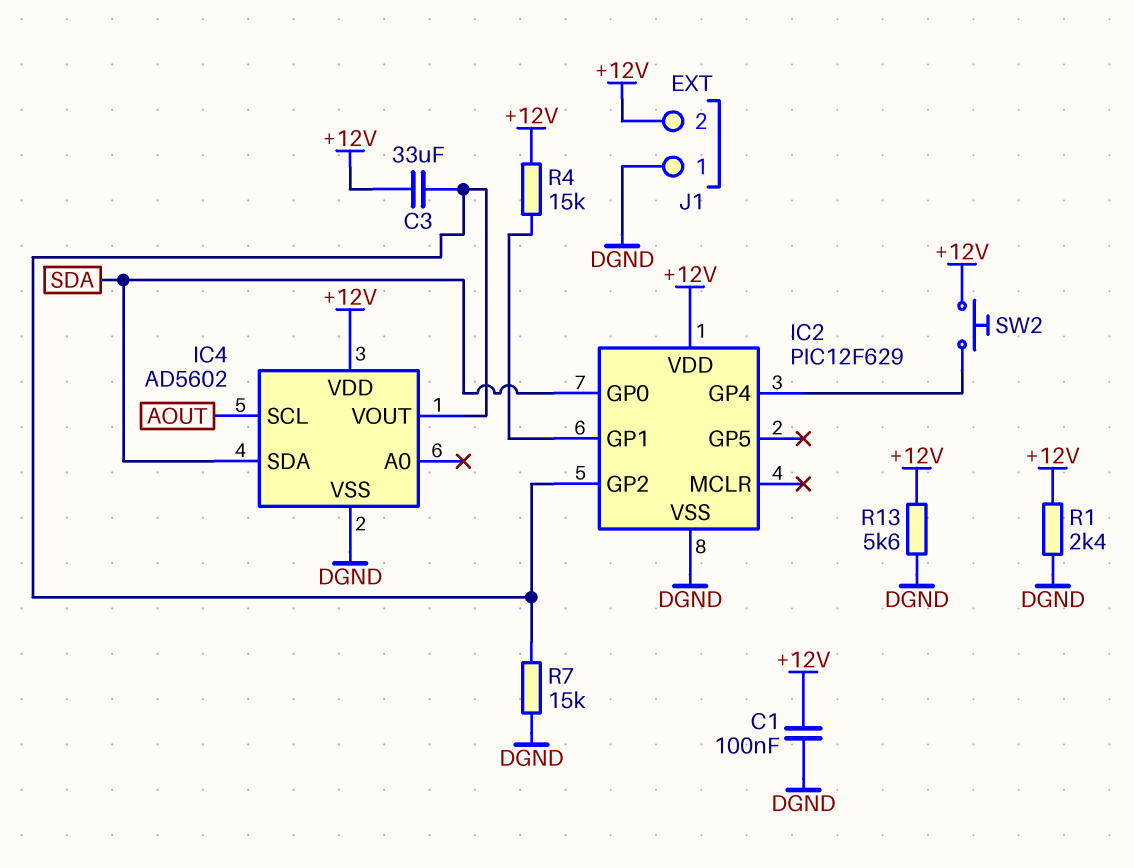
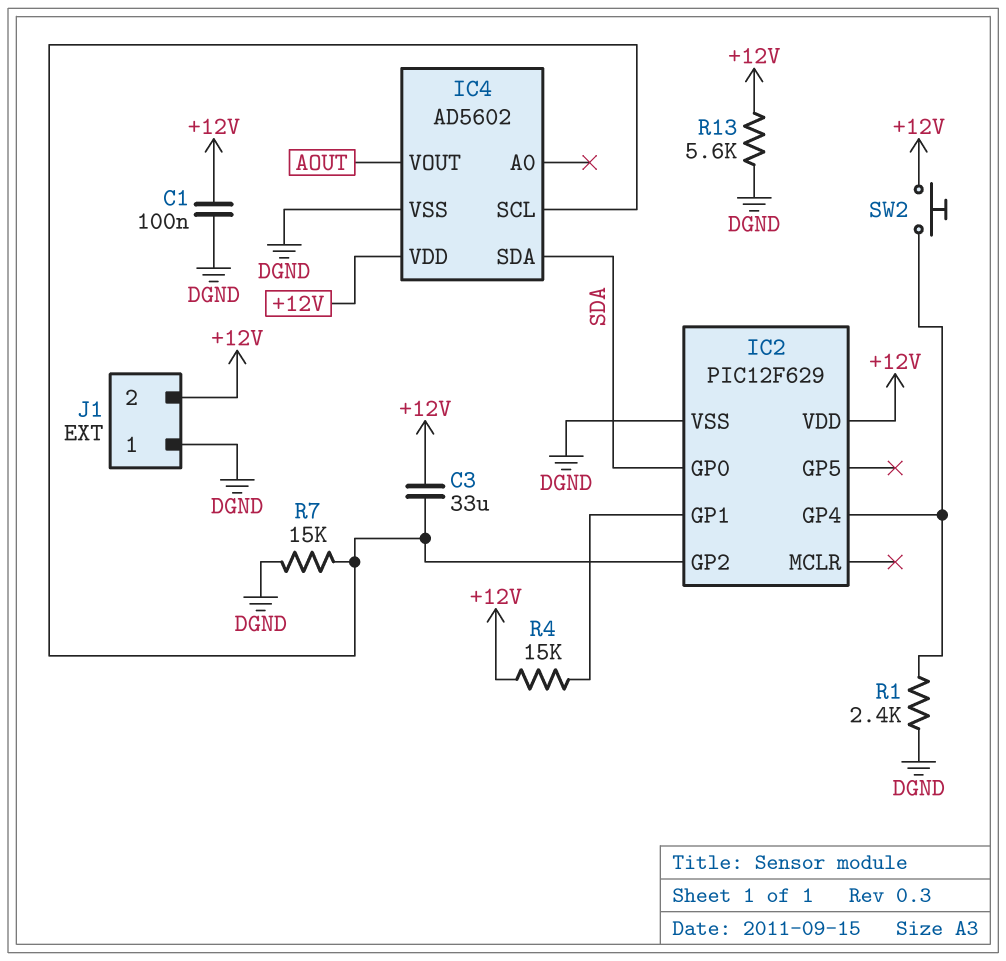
IC4 pin SCL: AOUT -> IC2/GP2
IC4 pin VOUT: IC2/GP2 -> AOUT
R1: 2.4k (+12V, DGND) -> 2.4k (DGND, IC2/GP4)

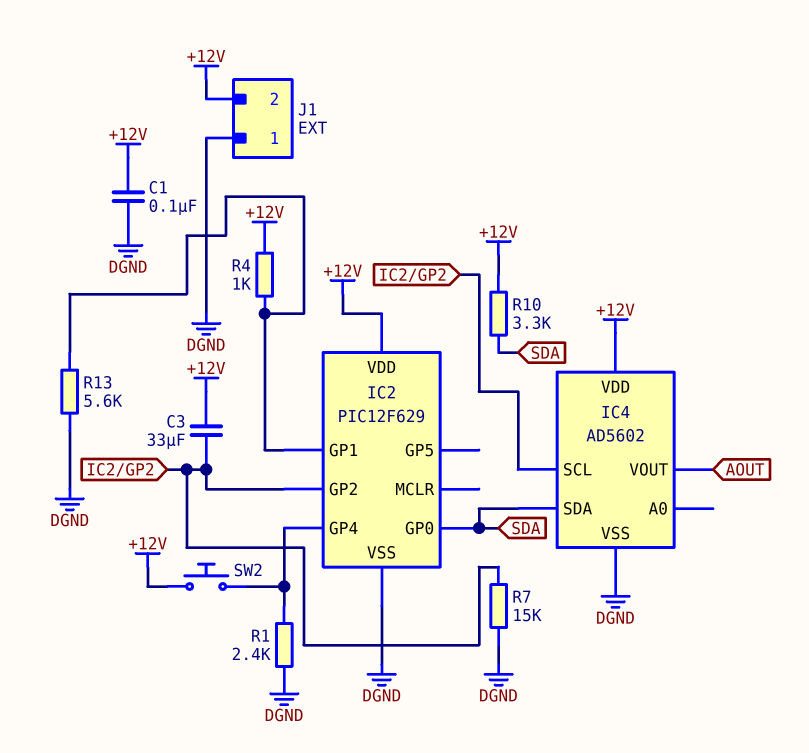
R4: 15k (+12V, IC2/GP1) -> 1k (+12V, IC2/GP1)
R10: none -> 3.3k (+12V, SDA)
R13: 5.6k (+12V, DGND) -> 5.6k (DGND, IC2/GP1)

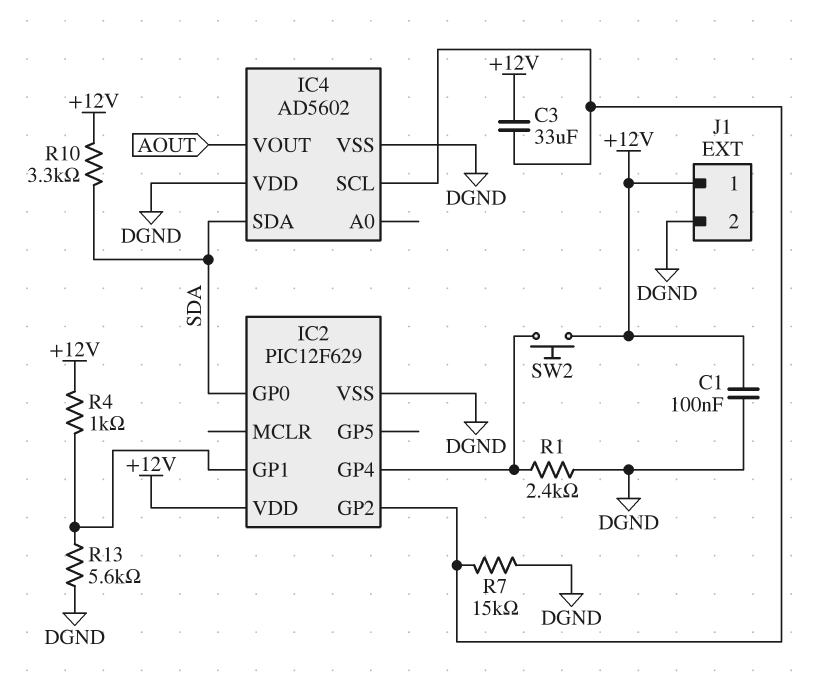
IC4 pin VDD: +12V -> DGND
J1 pin 1: DGND -> +12V
J1 pin 2: +12V -> DGND

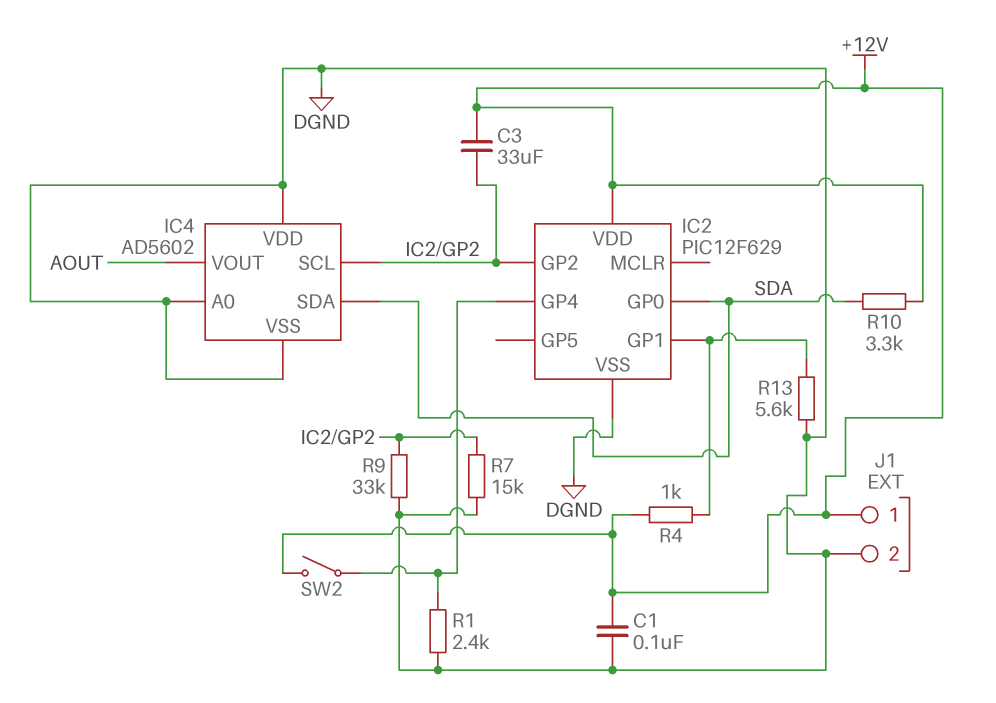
IC4 pin A0: none -> DGND
R9: none -> 33k (DGND, IC2/GP2)
SW2: button (+12V, IC2/GP4) -> switch (+12V, IC2/GP4)

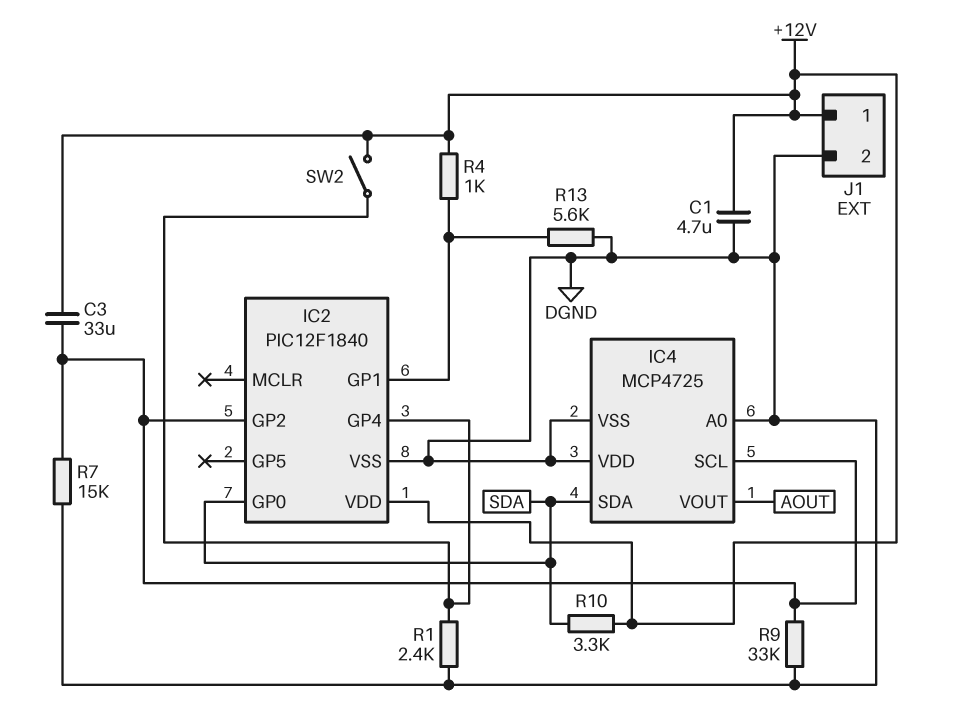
C1: 100nF (+12V, DGND) -> 4.7uF (+12V, DGND)
IC2: PIC12F629 -> PIC12F1840
IC4: AD5602 -> MCP4725

